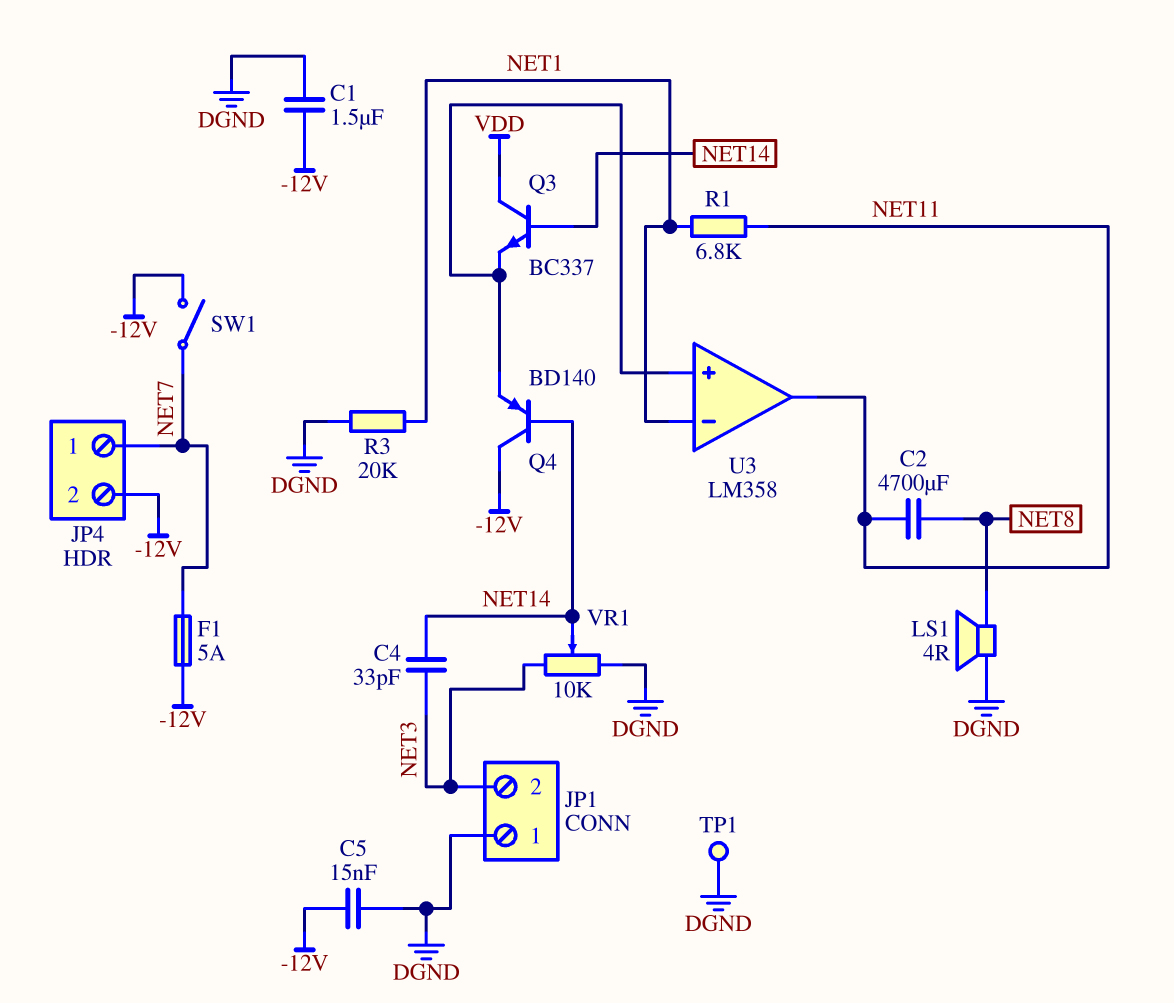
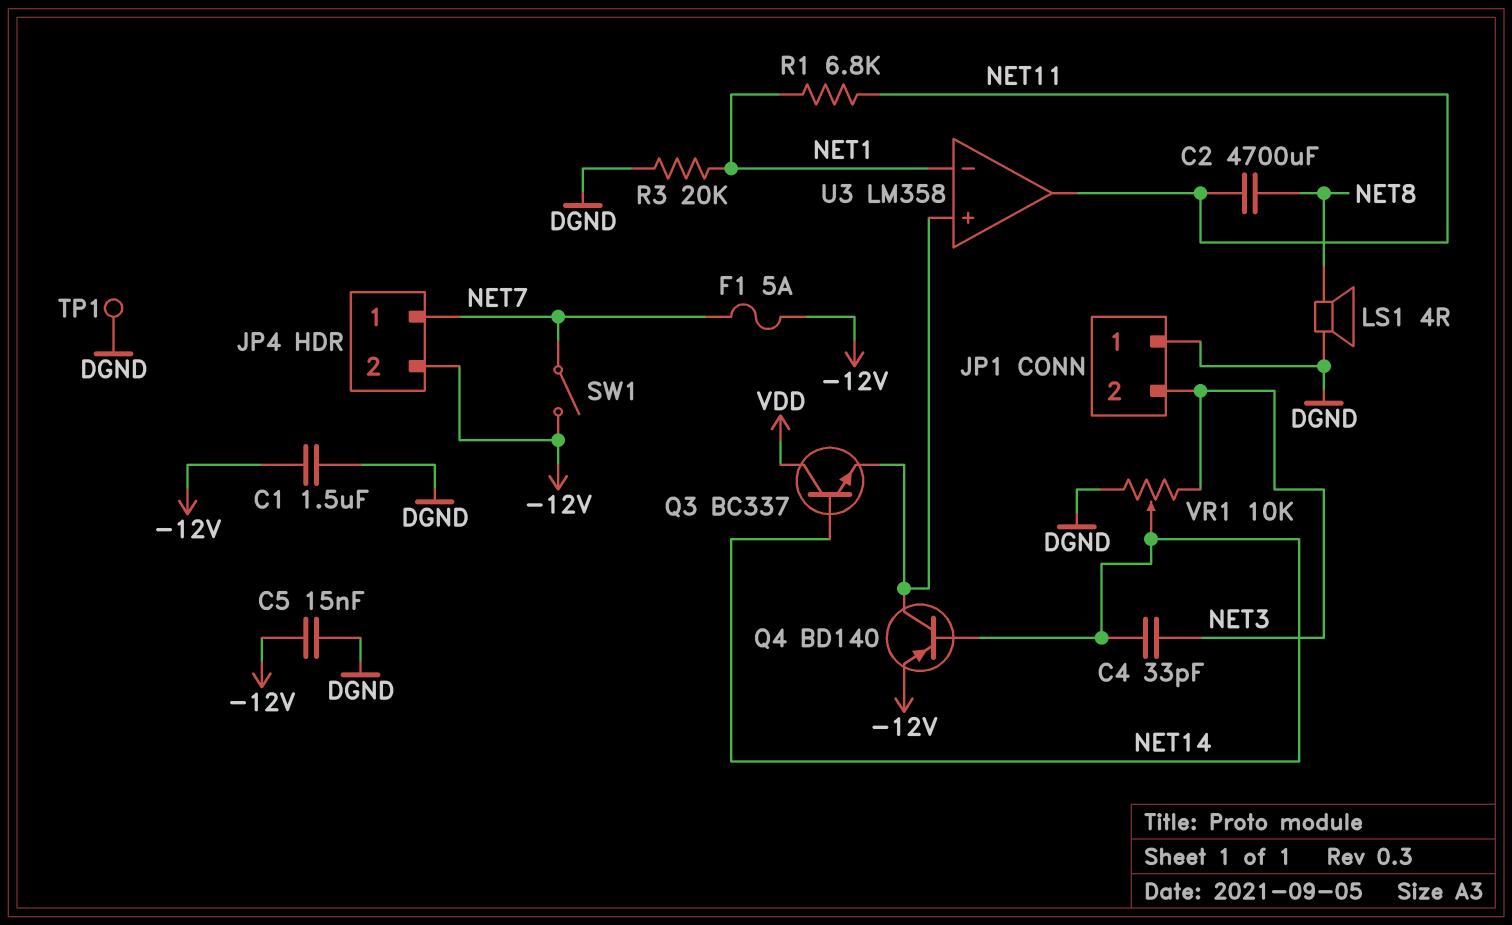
Q4: PNP BD140 (B NET14, C -12V, E U3/in+) -> PNP BD140 (B NET14, C U3/in+, E -12V)

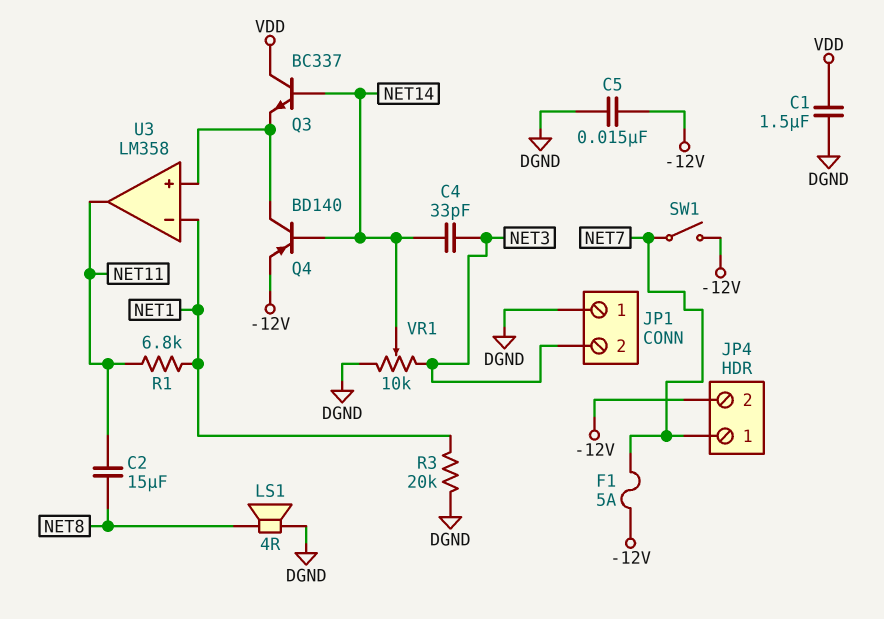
C1: 1.5uF (-12V, DGND) -> 1.5uF (DGND, VDD)
C2: 4700uF (NET8, NET11) -> 15uF (NET8, NET11)
TP1: test point (DGND) -> none

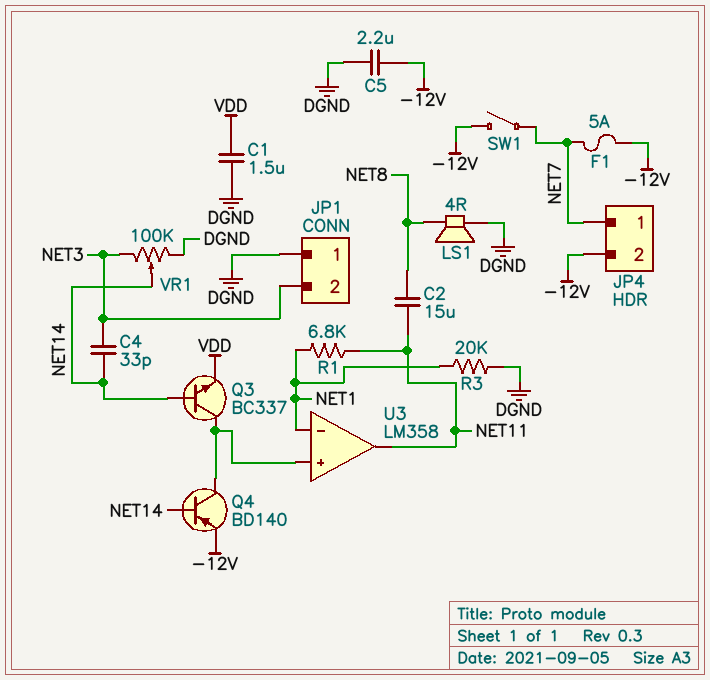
C5: 15nF (-12V, DGND) -> 2.2uF (-12V, DGND)
Q3: NPN BC337 (B NET14, C VDD, E U3/in+) -> NPN BC337 (B NET14, C U3/in+, E VDD)
VR1: 10k (DGND, NET3, wiper NET14) -> 100k (DGND, NET3, wiper NET14)

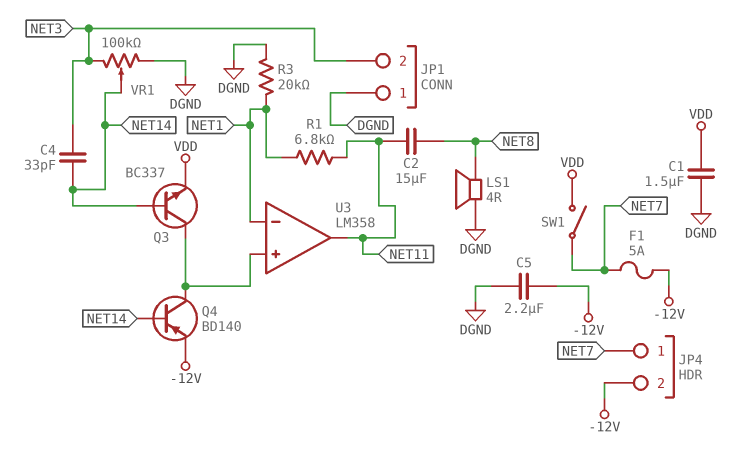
SW1: switch (-12V, NET7) -> switch (NET7, VDD)

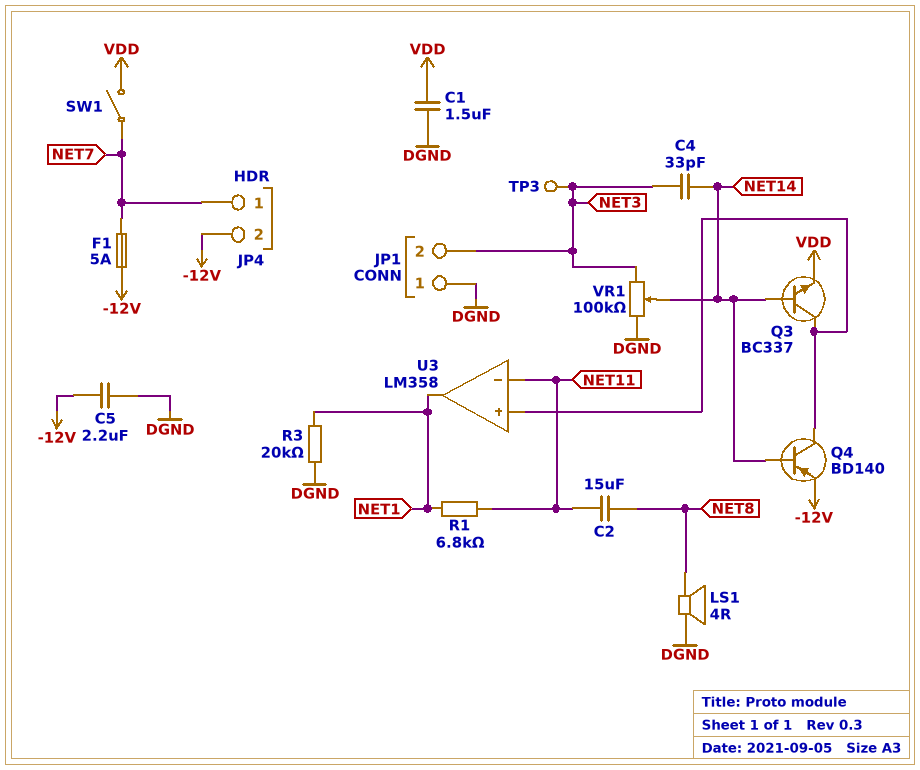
TP3: none -> test point (NET3)
U3 pin in-: NET1 -> NET11
U3 pin out: NET11 -> NET1

